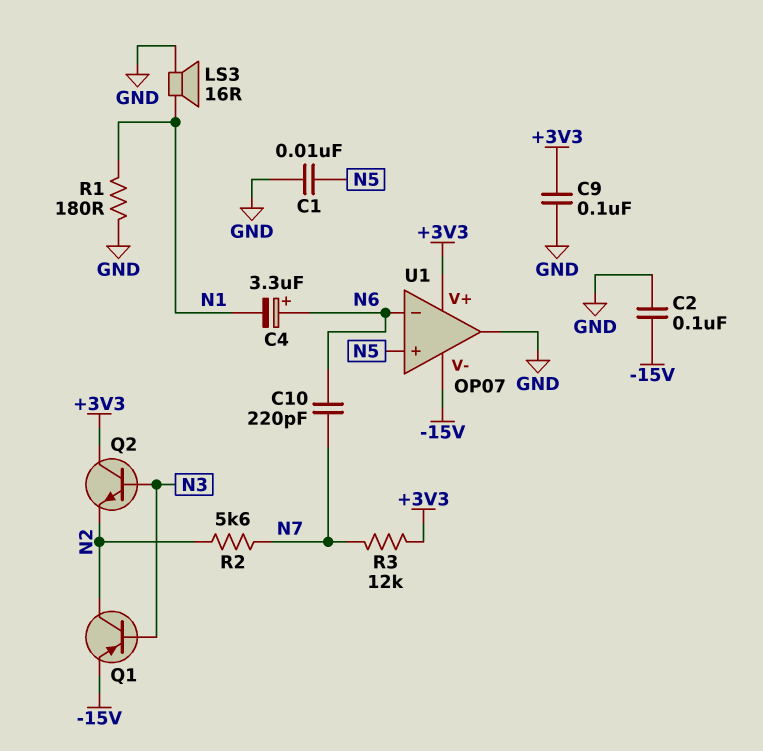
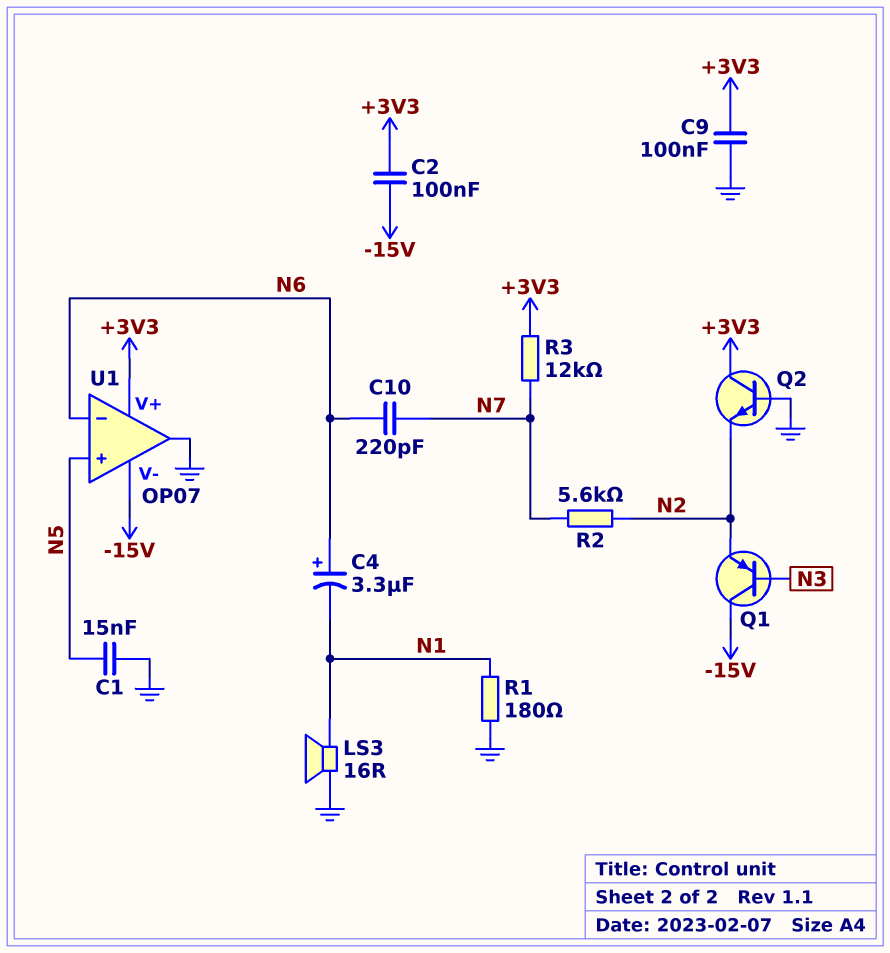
C1: 10nF (GND, N5) -> 15nF (GND, N5)
C2: 100nF (-15V, GND) -> 100nF (+3V3, -15V)
Q1: PNP (B N3, C N2, E -15V) -> PNP (B N3, C -15V, E N2)
Q2: NPN (B N3, C +3V3, E N2) -> NPN (B GND, C +3V3, E N2)

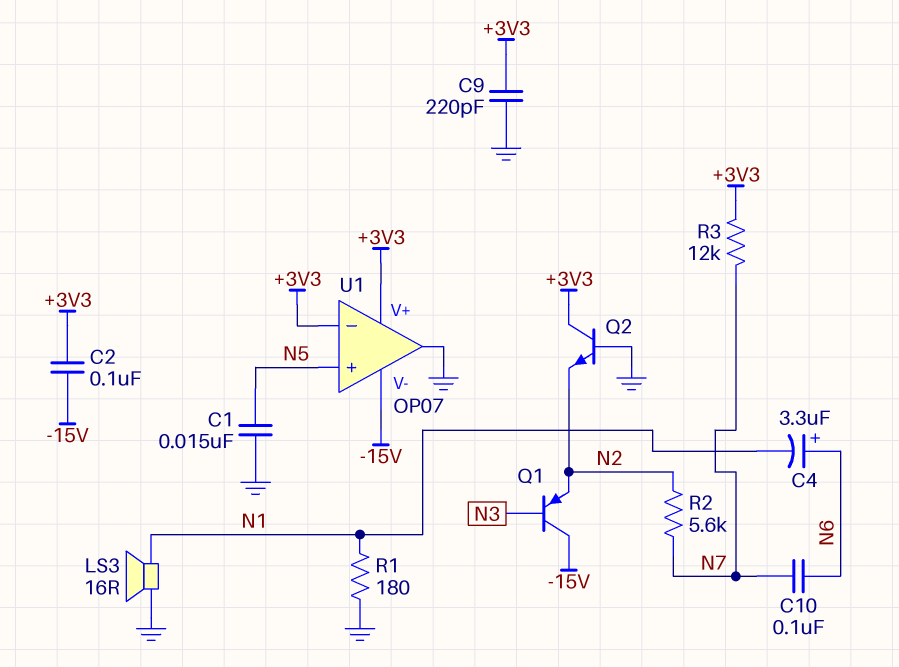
C9: 100nF (+3V3, GND) -> 220pF (+3V3, GND)
C10: 220pF (N6, N7) -> 100nF (N6, N7)
U1 pin in-: N6 -> +3V3

